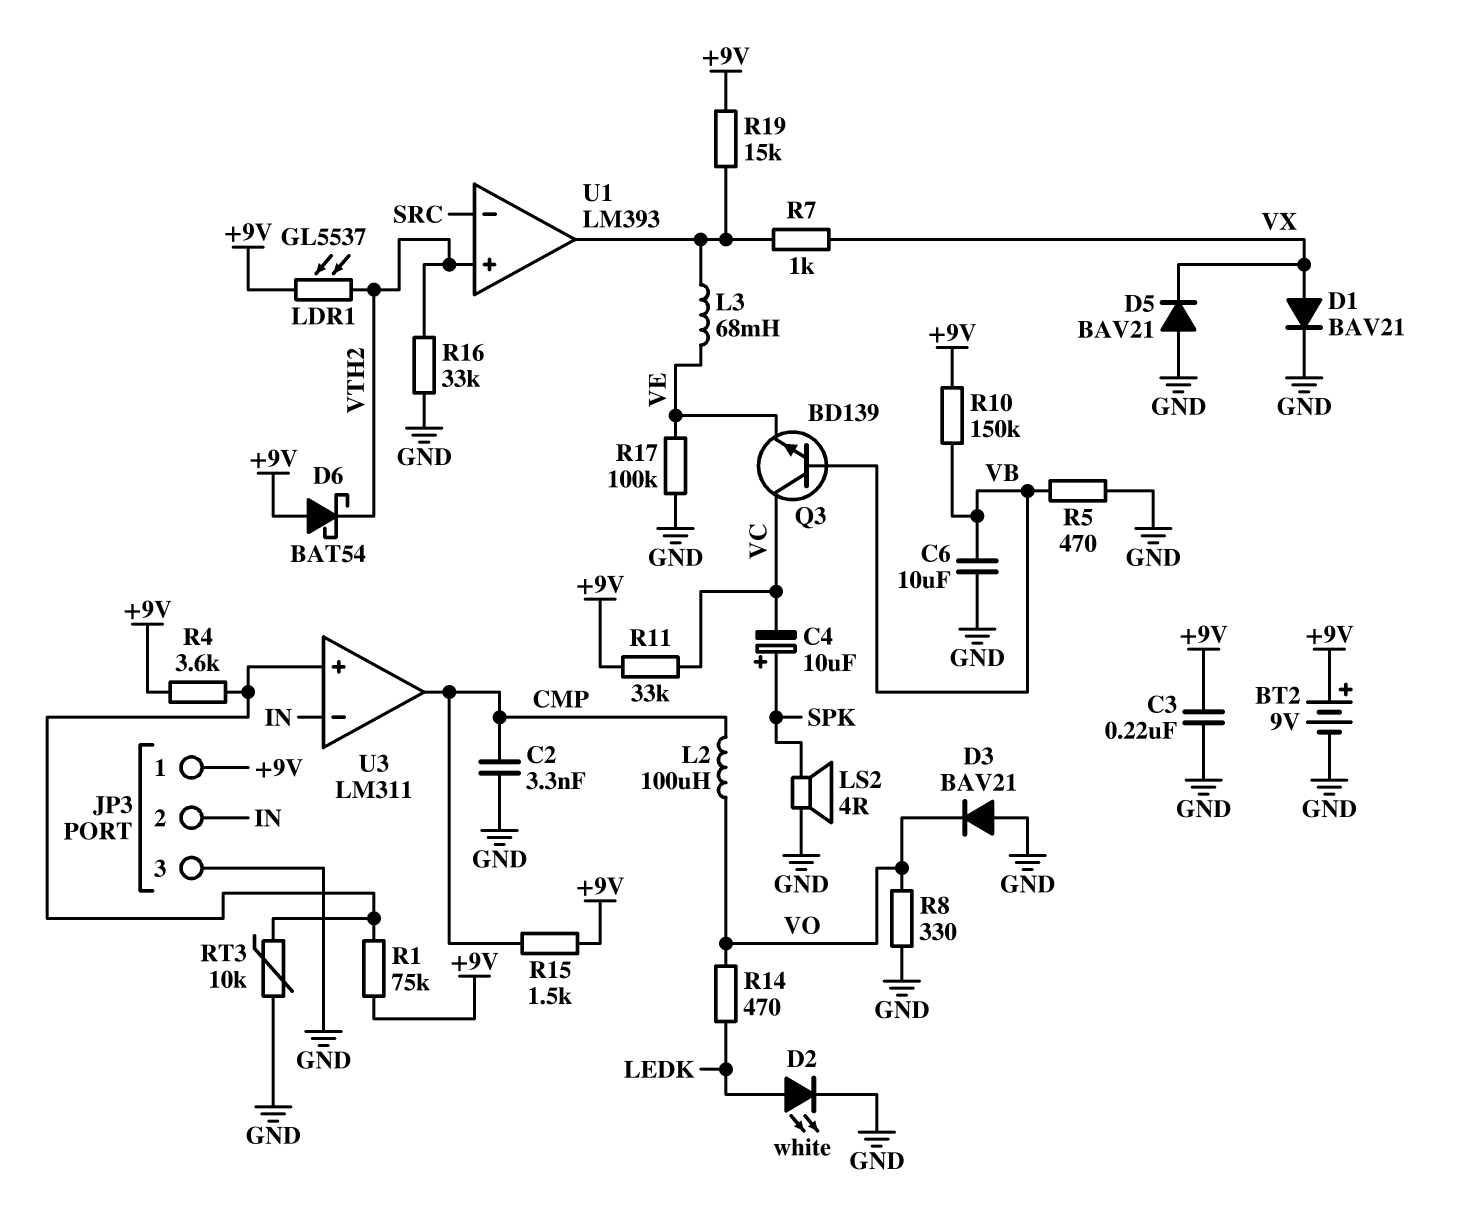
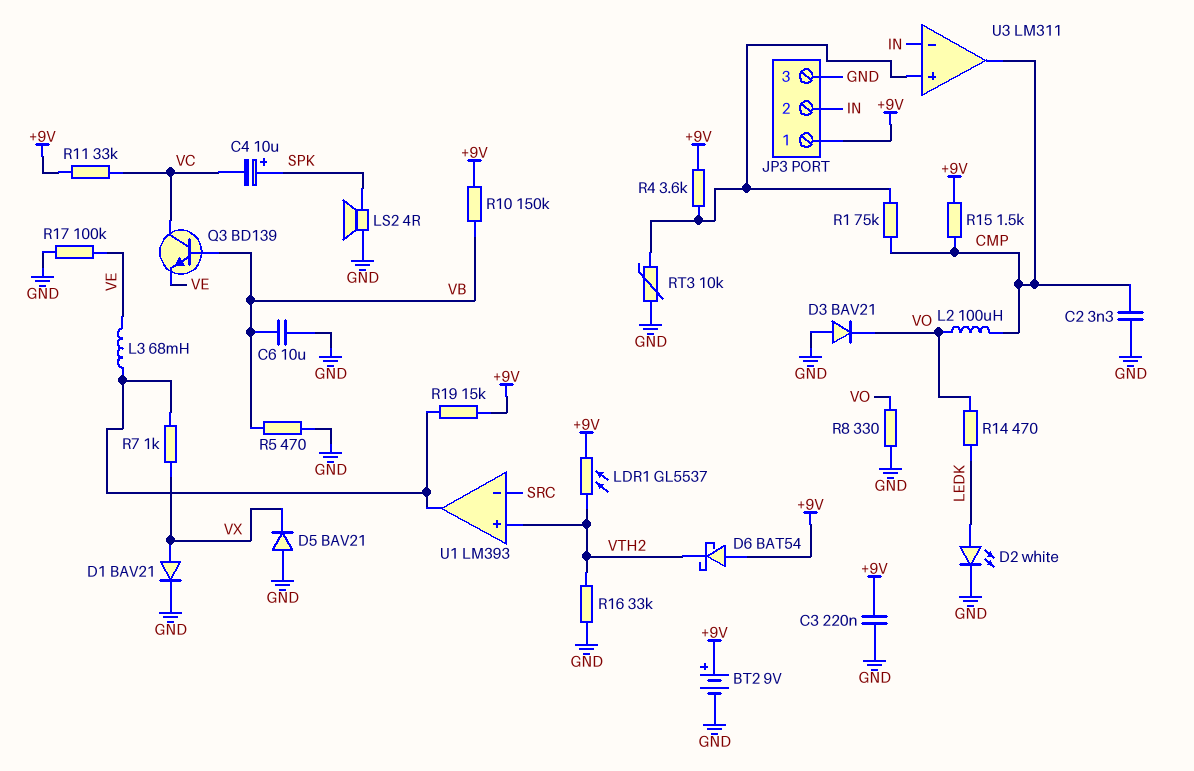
R1: 75k (+9V, U3/in+) -> 75k (CMP, U3/in+)

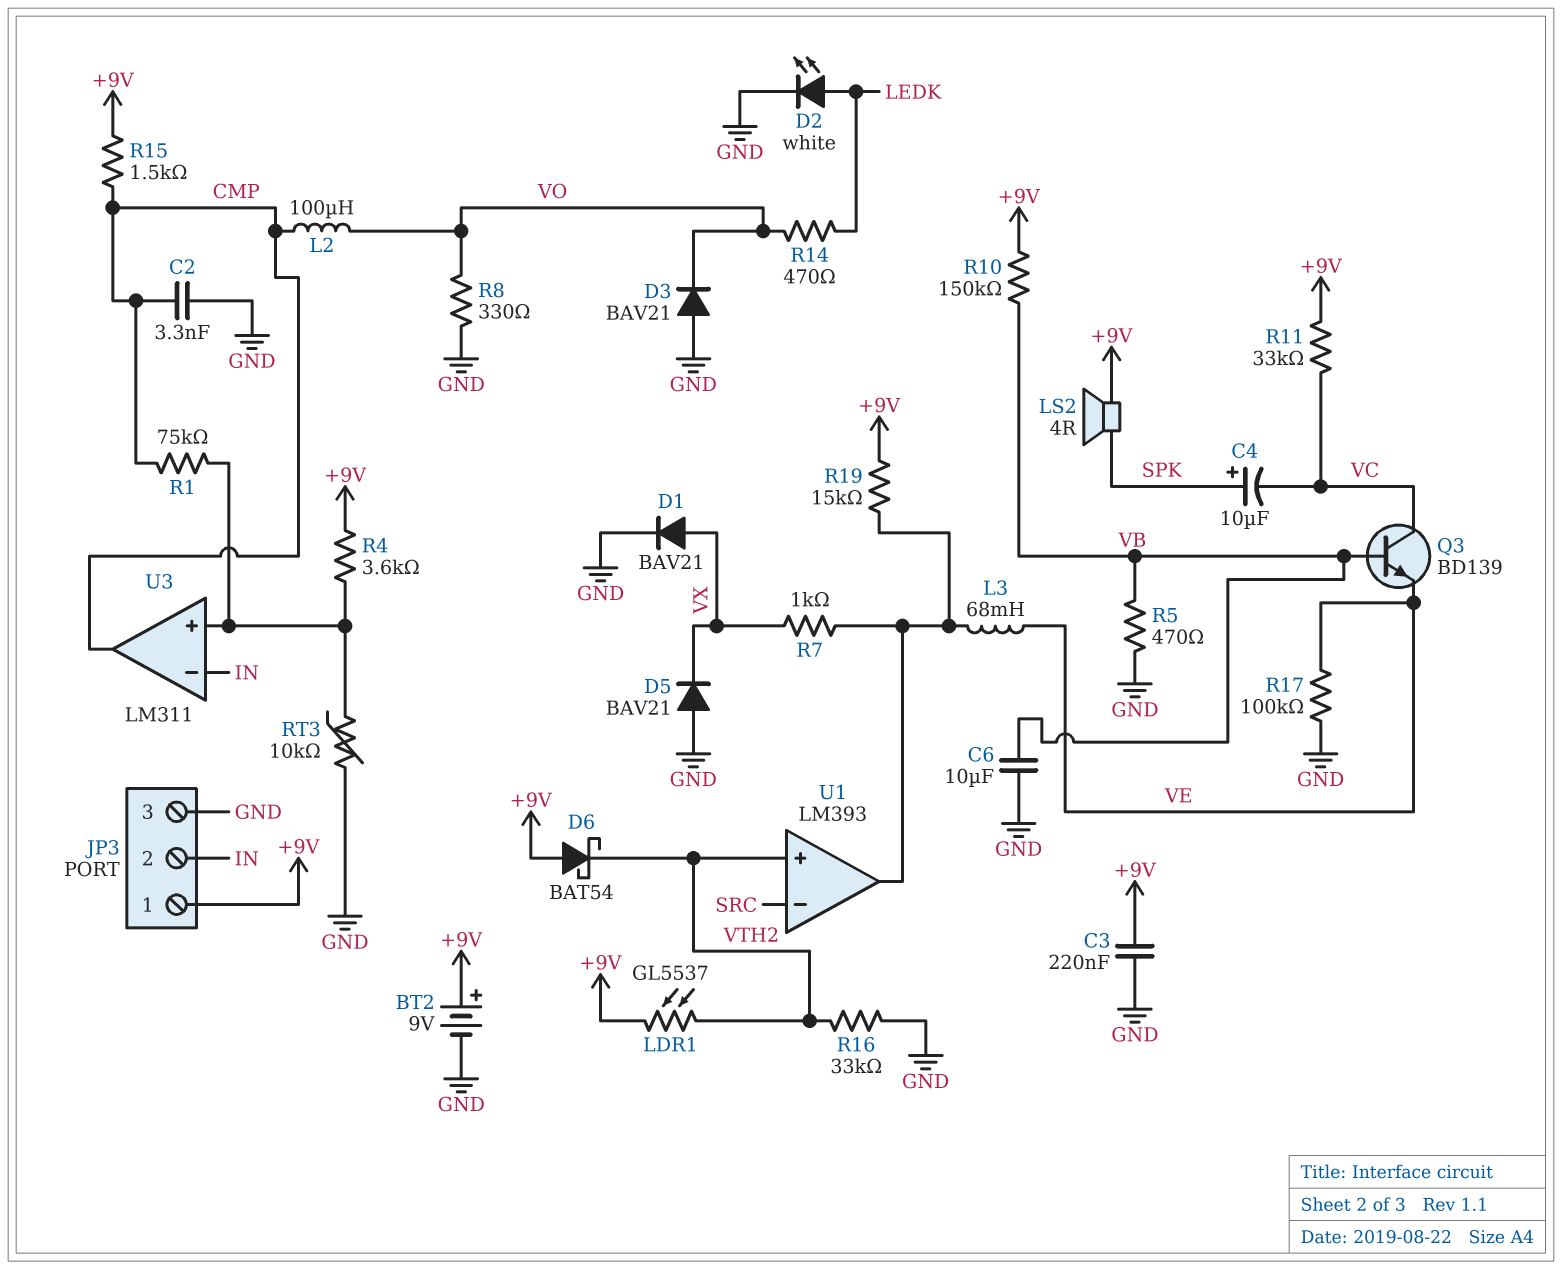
LS2: speaker 4R (GND, SPK) -> speaker 4R (+9V, SPK)

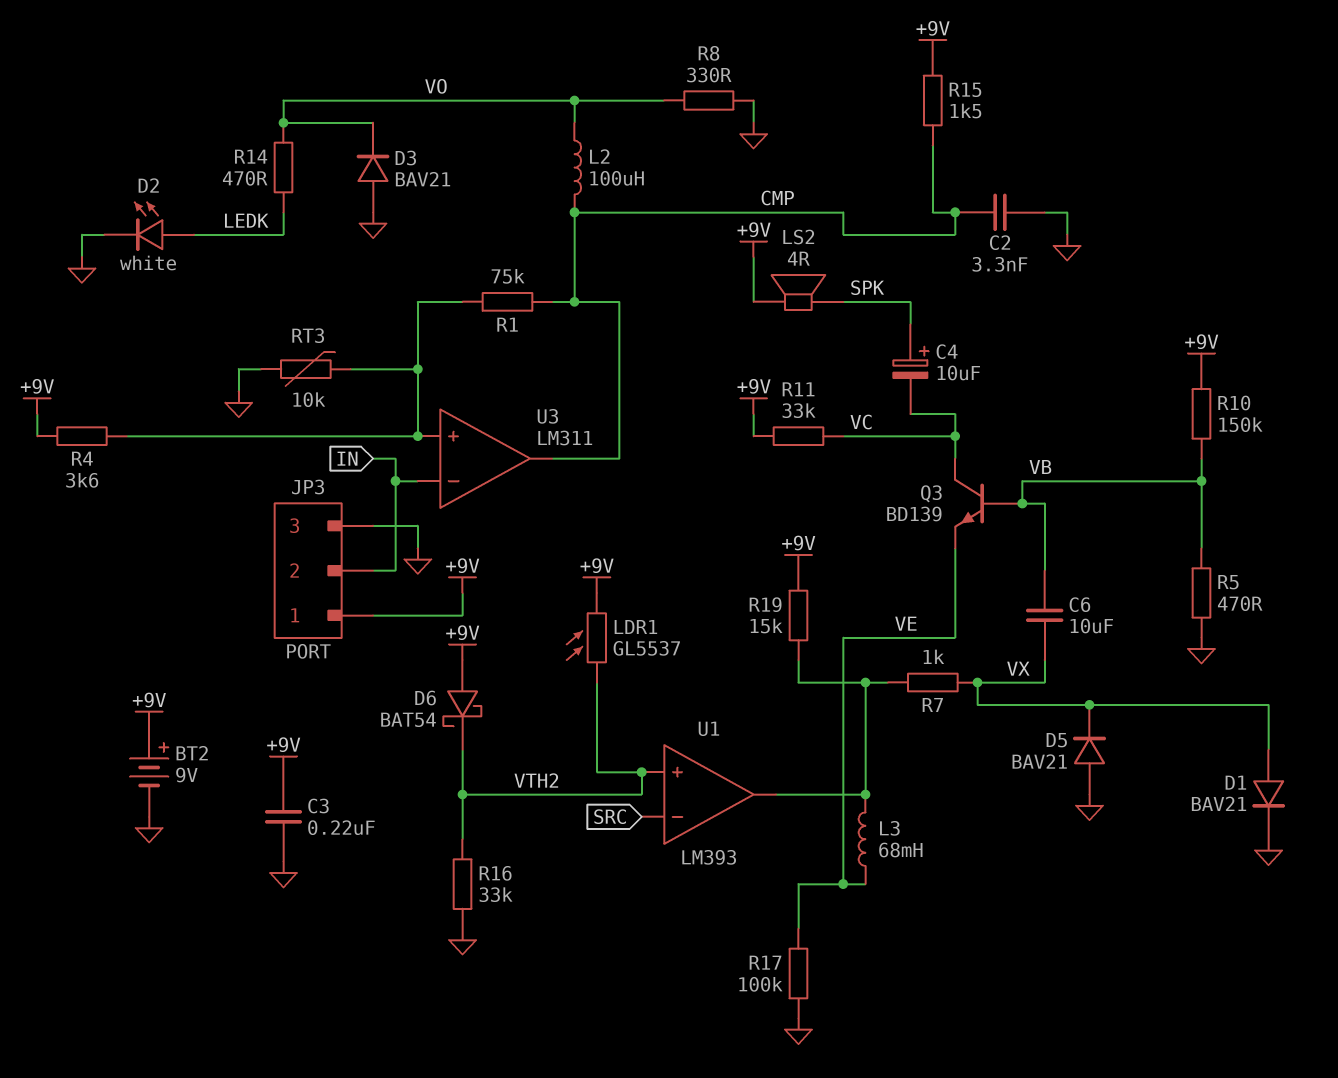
C6: 10uF (GND, VB) -> 10uF (VB, VX)

